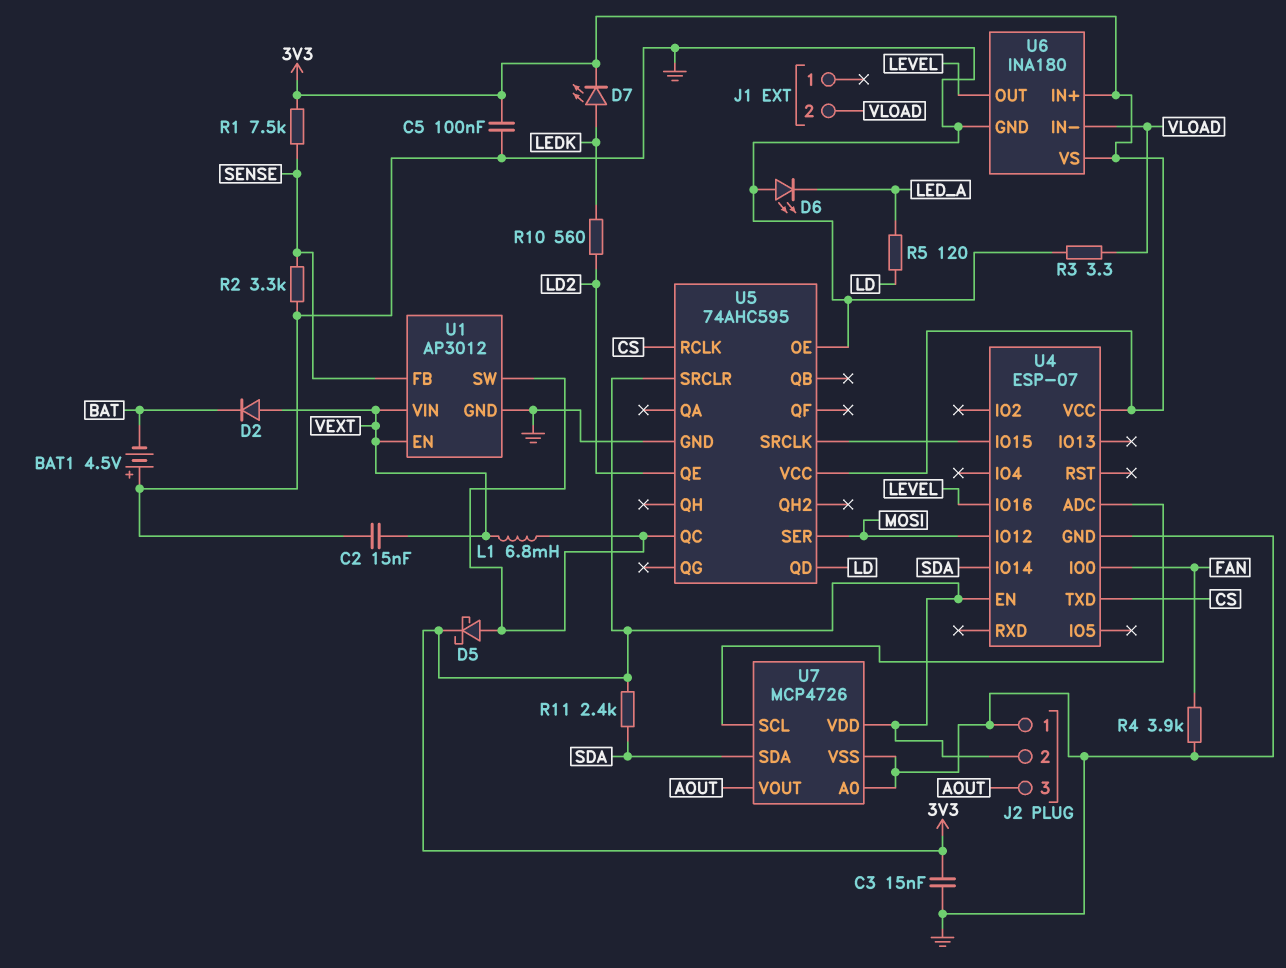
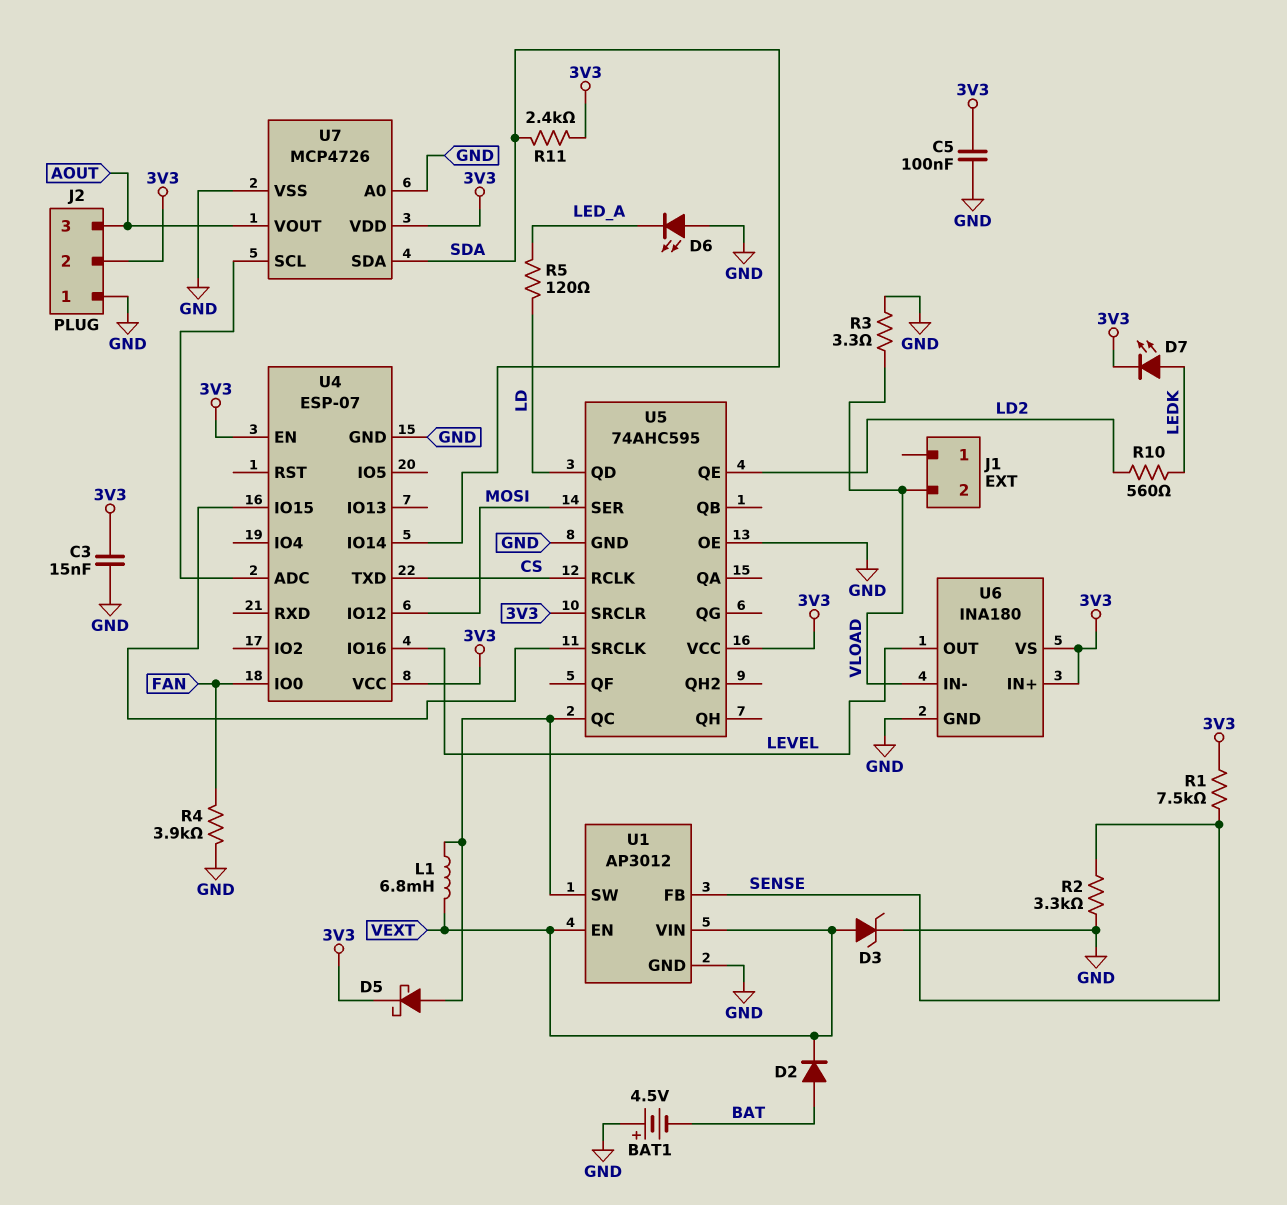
C2: 15nF (GND, VEXT) -> none
D2: diode (A VEXT, K BAT) -> diode (A BAT, K VEXT)
D3: none -> zener (A VEXT, K GND)

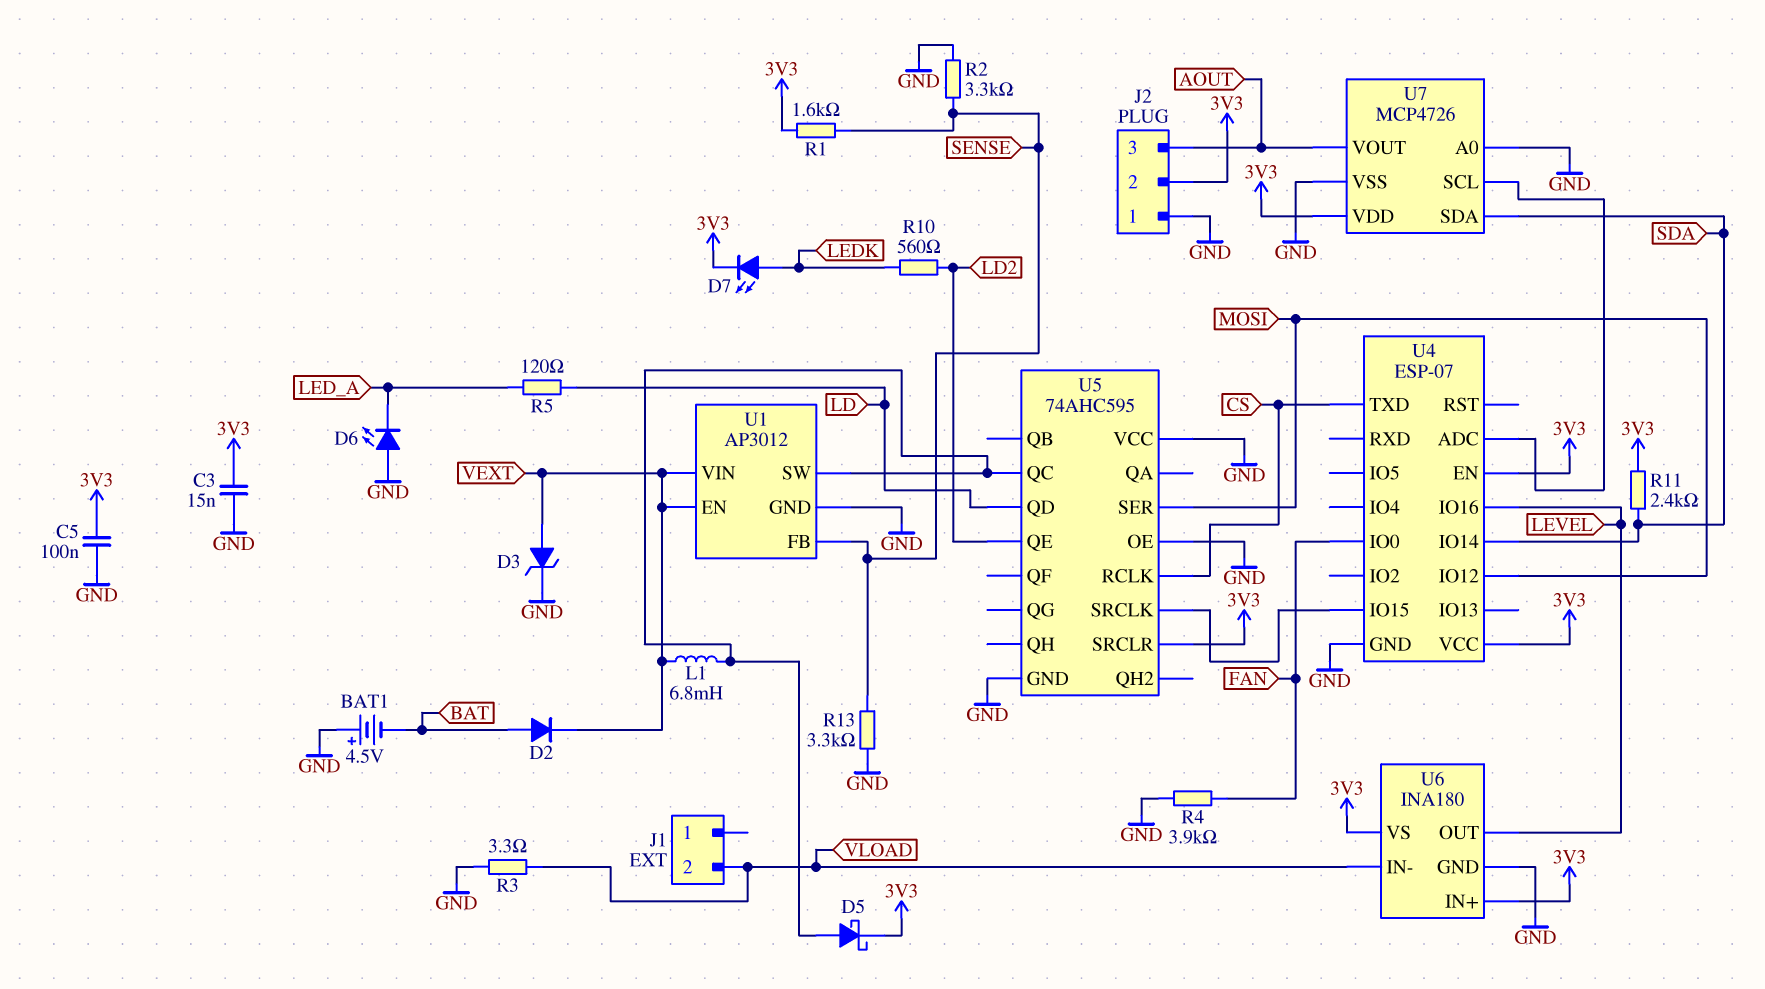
R1: 7.5k (3V3, SENSE) -> 1.6k (3V3, SENSE)
R13: none -> 3.3k (GND, SENSE)
U5 pin VCC: 3V3 -> GND

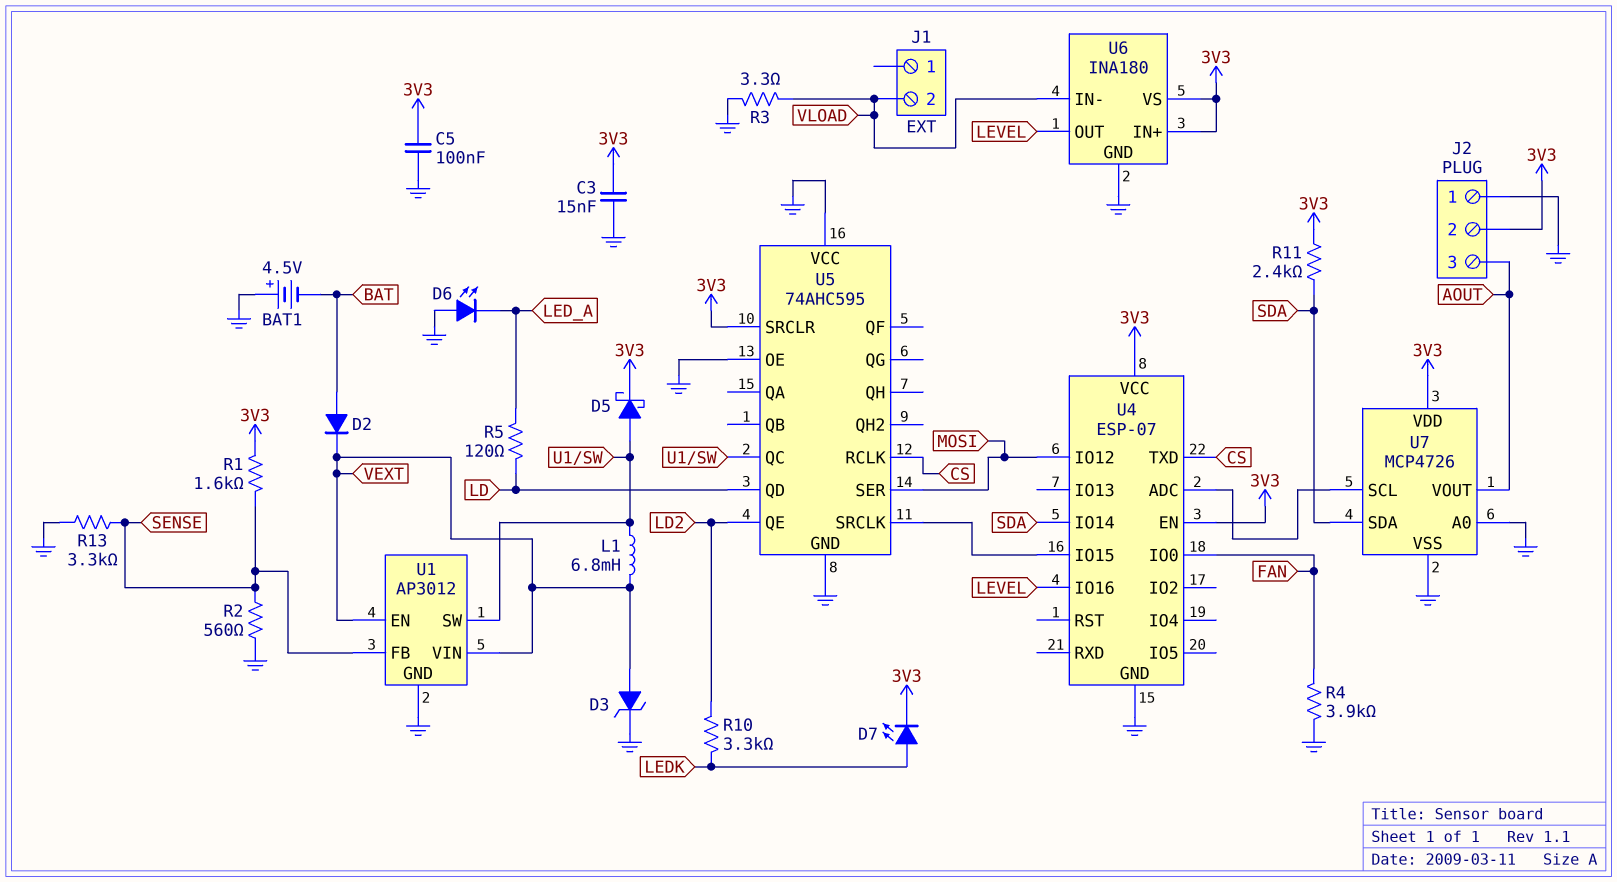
R2: 3.3k (GND, SENSE) -> 560 (GND, SENSE)
R10: 560 (LD2, LEDK) -> 3.3k (LD2, LEDK)

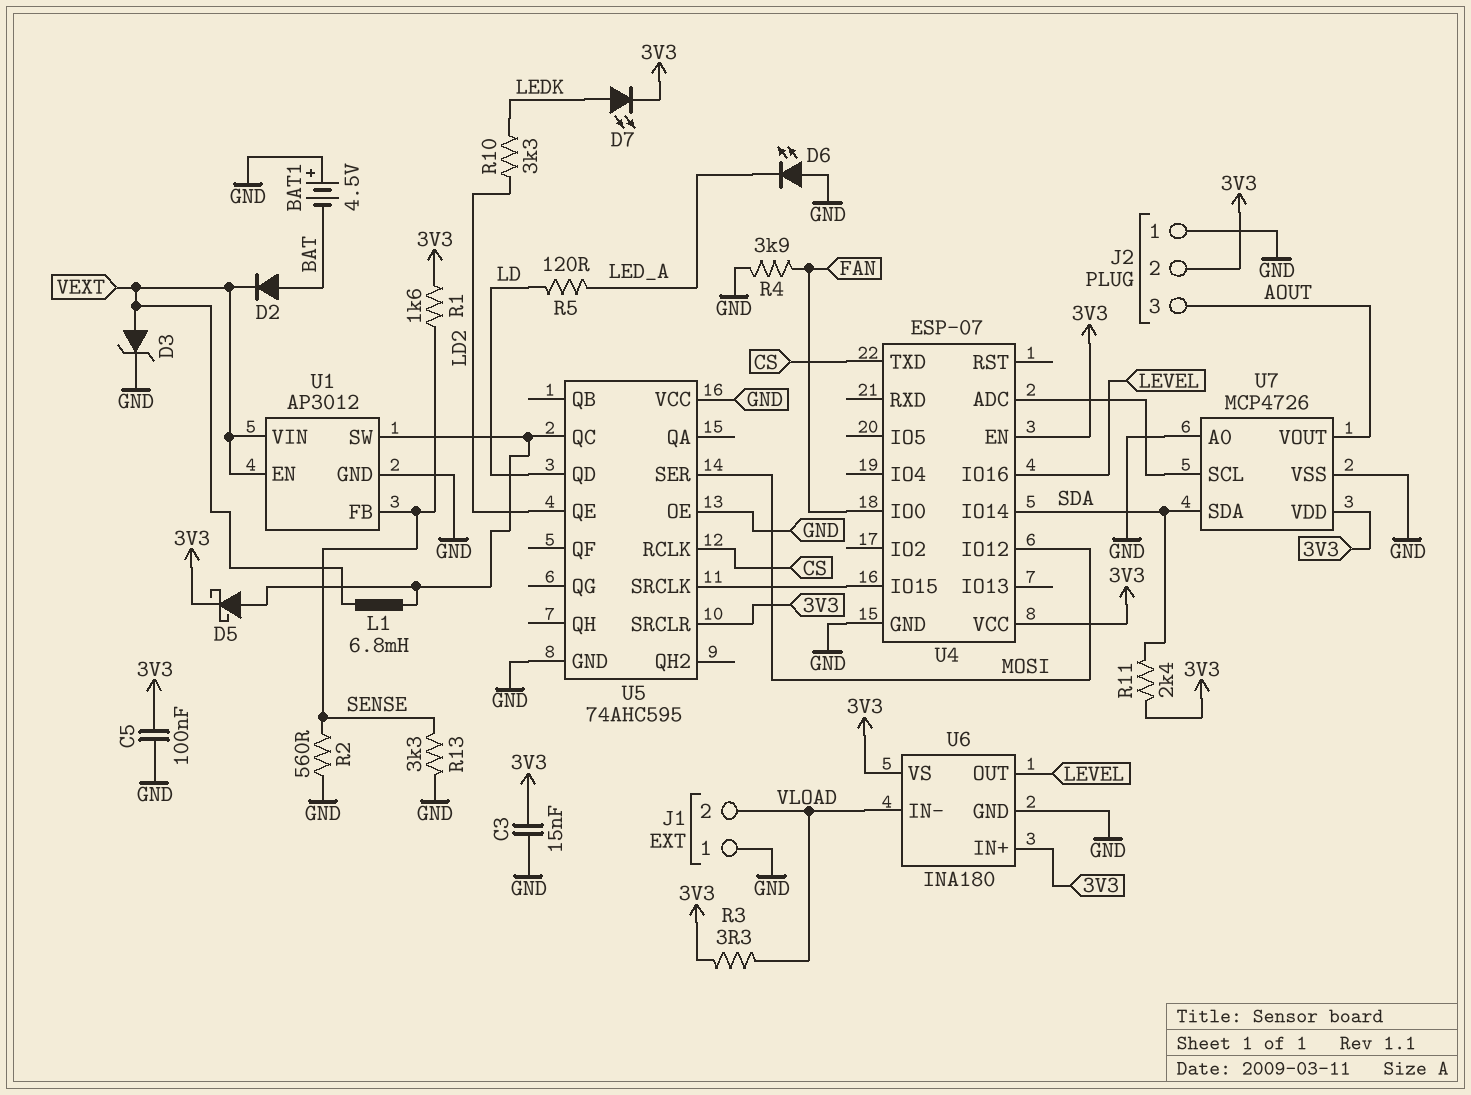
J1 pin 1: none -> GND
R3: 3.3 (GND, VLOAD) -> 3.3 (3V3, VLOAD)

